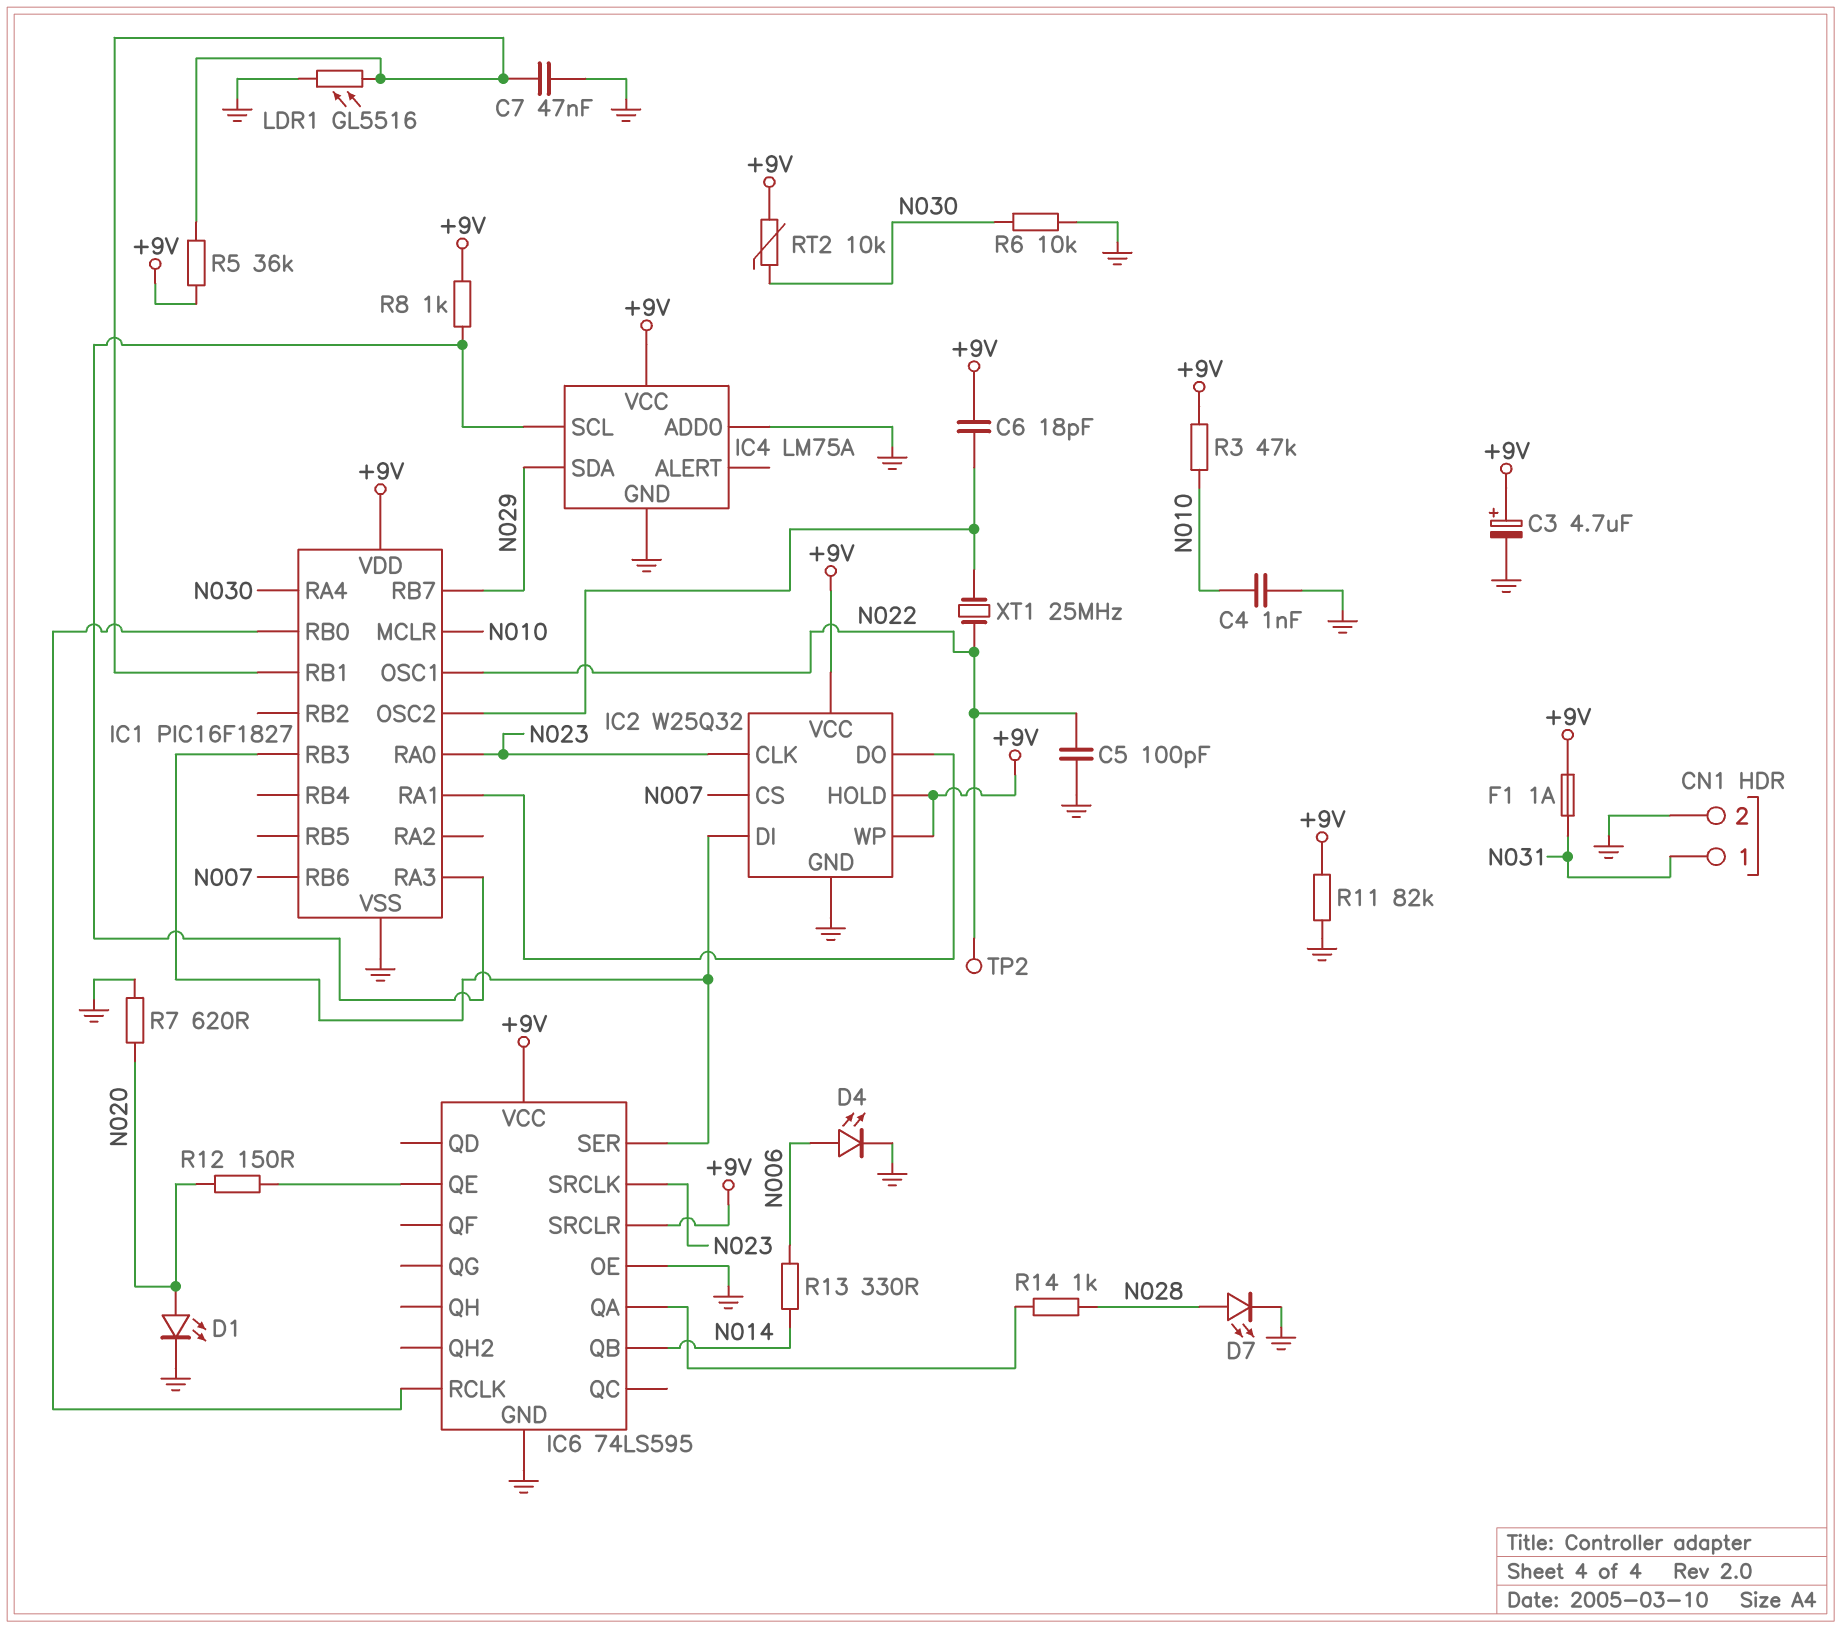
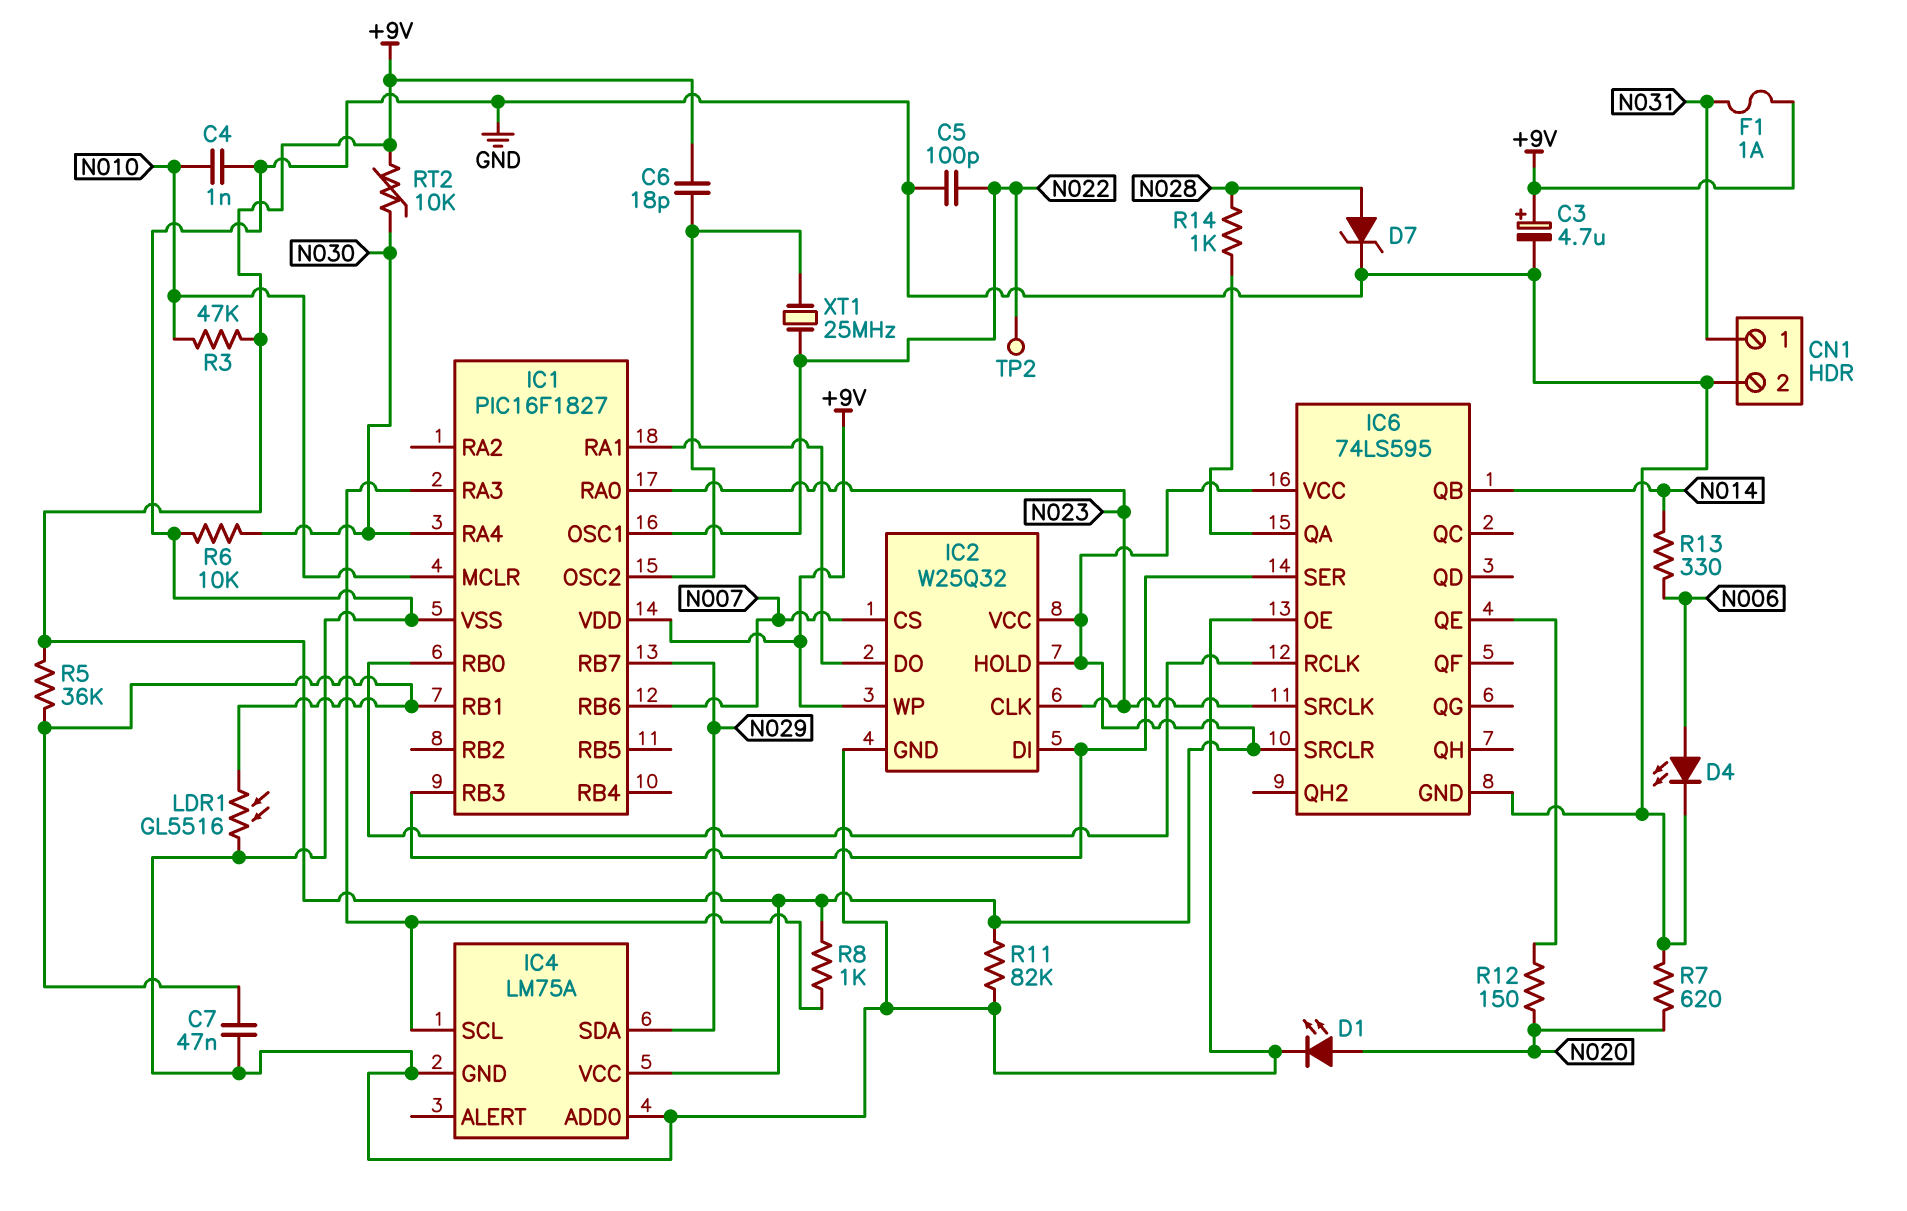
D7: LED (A N028, K GND) -> zener (A N028, K GND)

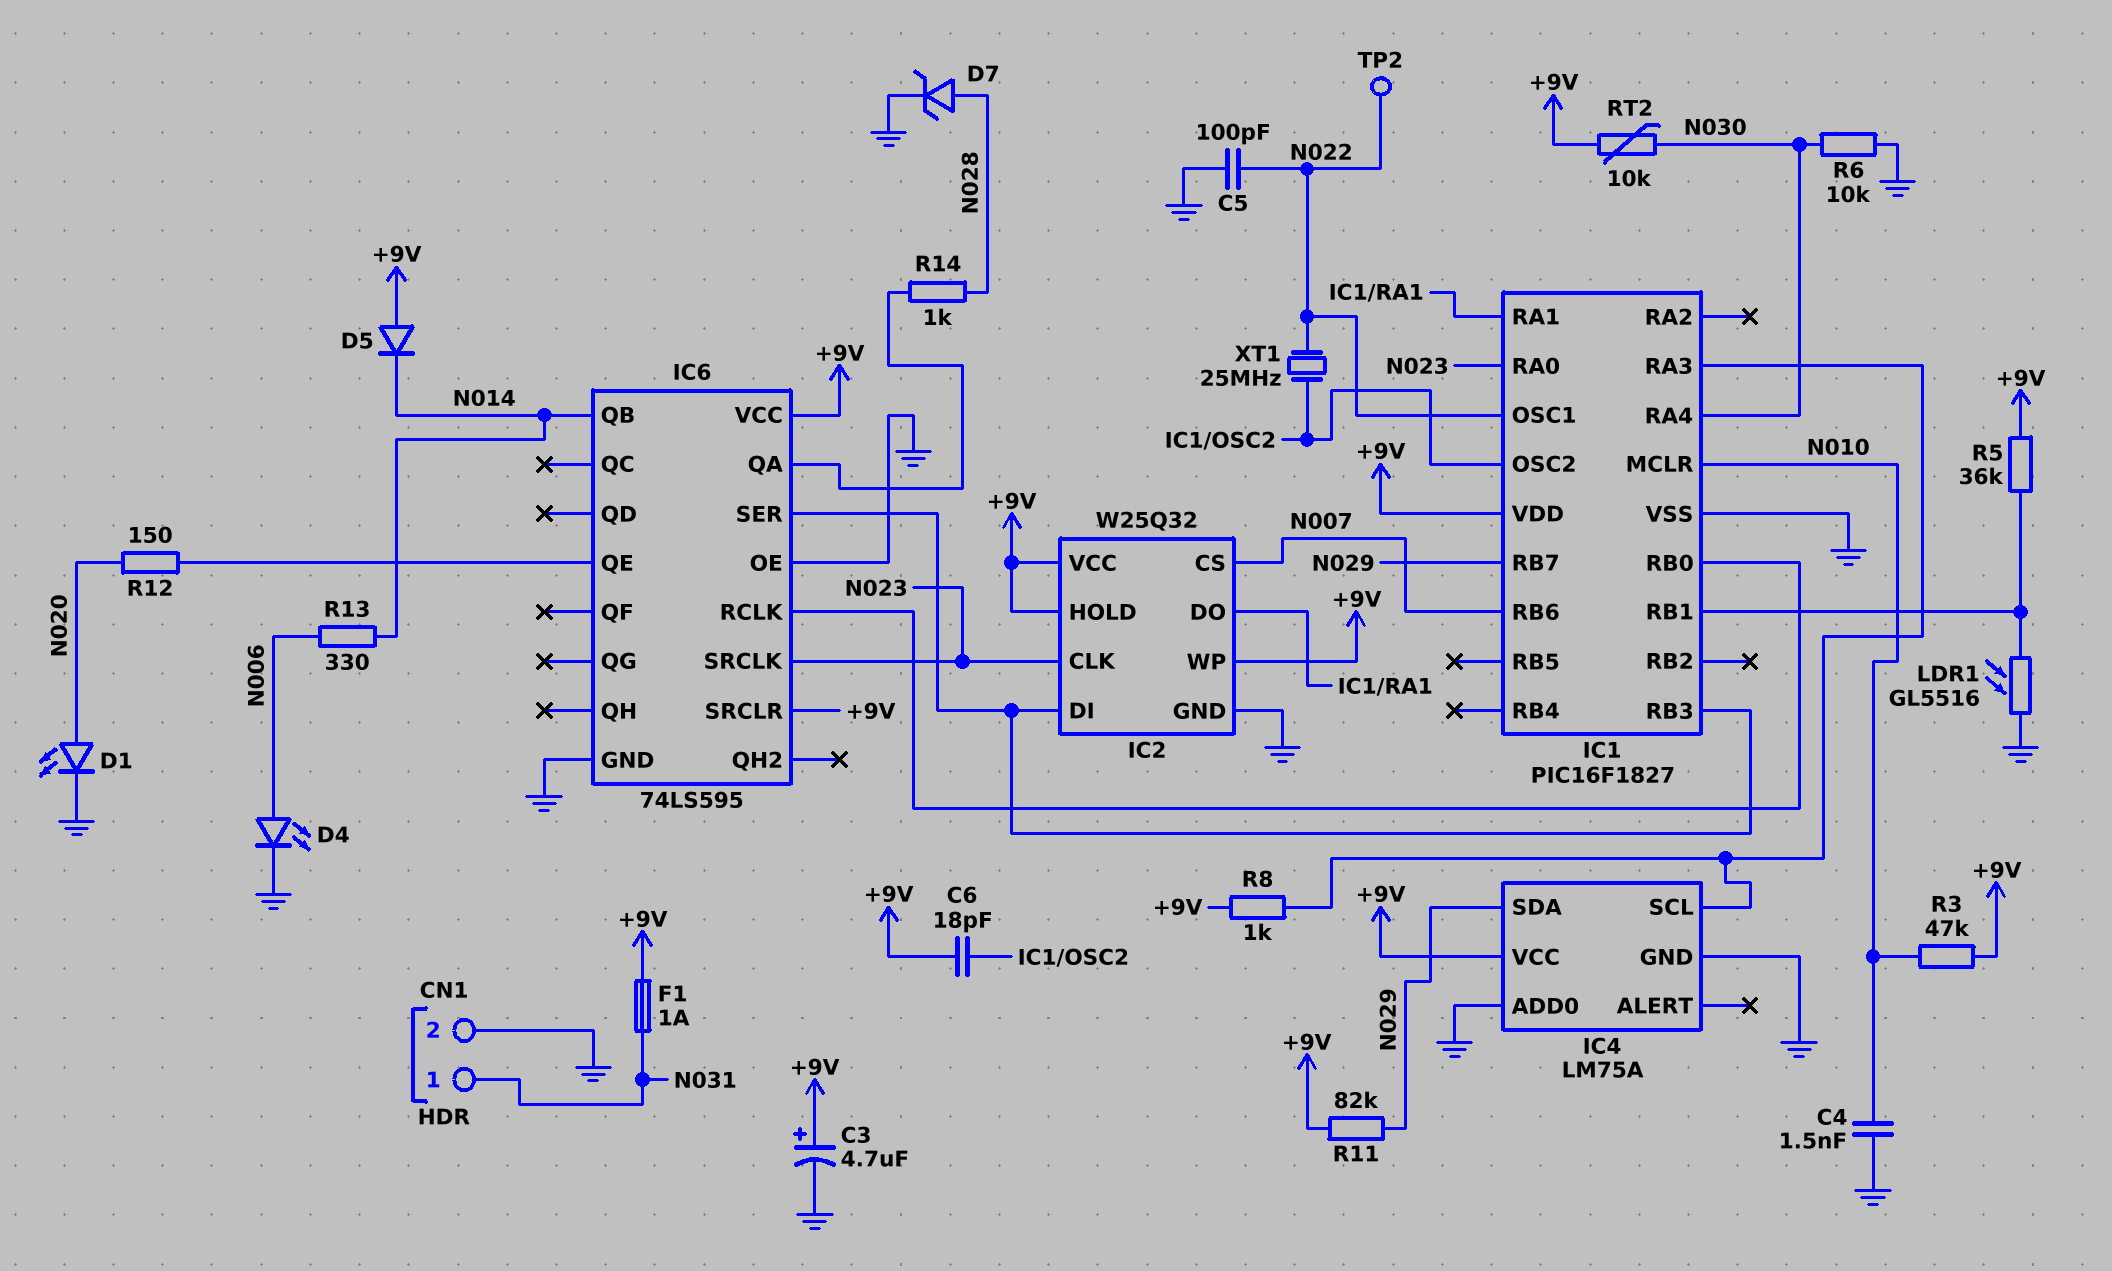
C4: 1nF (GND, N010) -> 1.5nF (GND, N010)
C7: 47nF (GND, IC1/RB1) -> none
D5: none -> diode (A +9V, K N014)
R7: 620 (GND, N020) -> none
R11: 82k (+9V, GND) -> 82k (+9V, N029)

